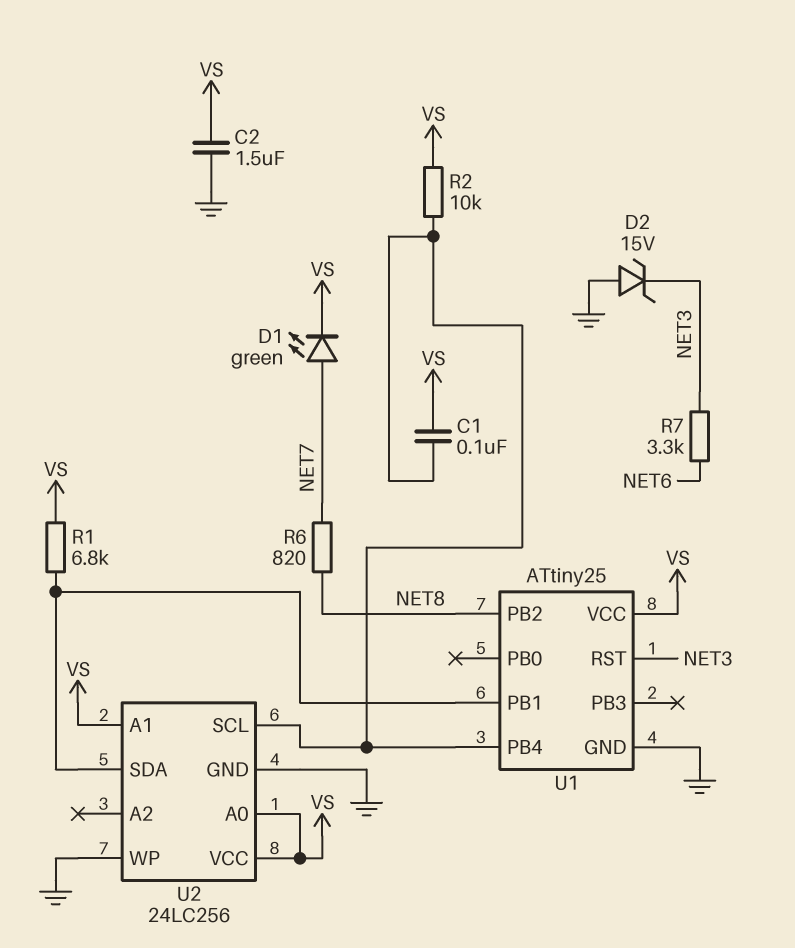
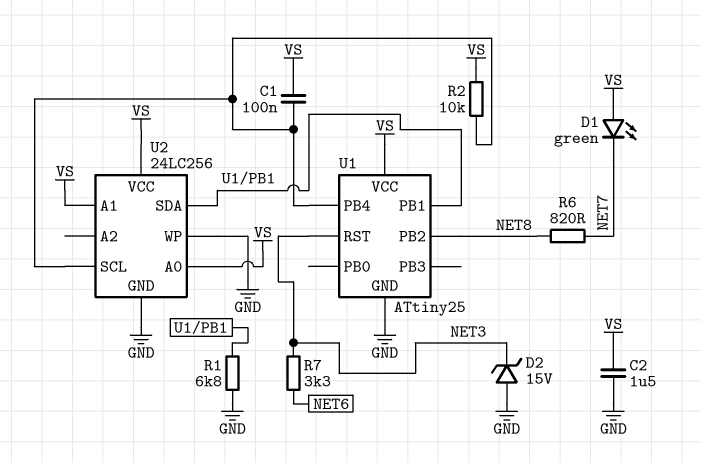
D1: LED green (A NET7, K VS) -> LED green (A VS, K NET7)
R1: 6.8k (U1/PB1, VS) -> 6.8k (GND, U1/PB1)

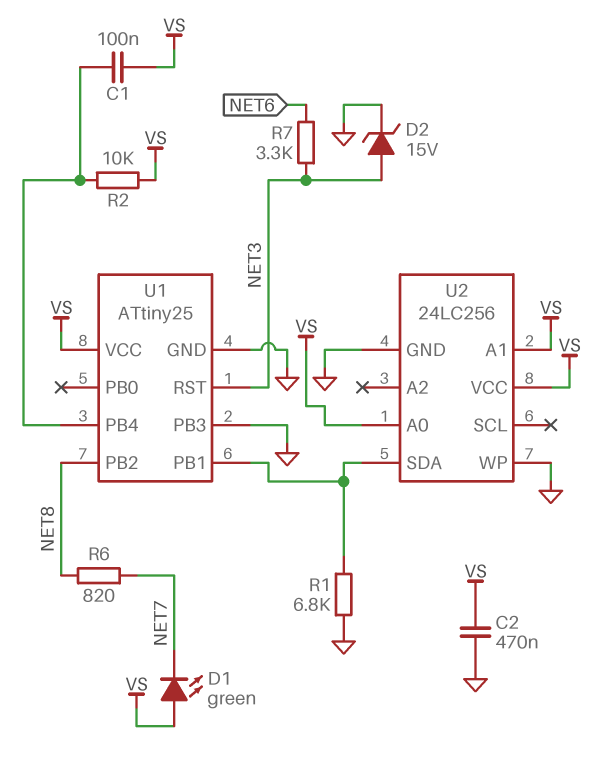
C2: 1.5uF (GND, VS) -> 470nF (GND, VS)
D2: zener 15V (A GND, K NET3) -> zener 15V (A NET3, K GND)
U1 pin PB3: none -> GND
U2 pin SCL: U1/PB4 -> none

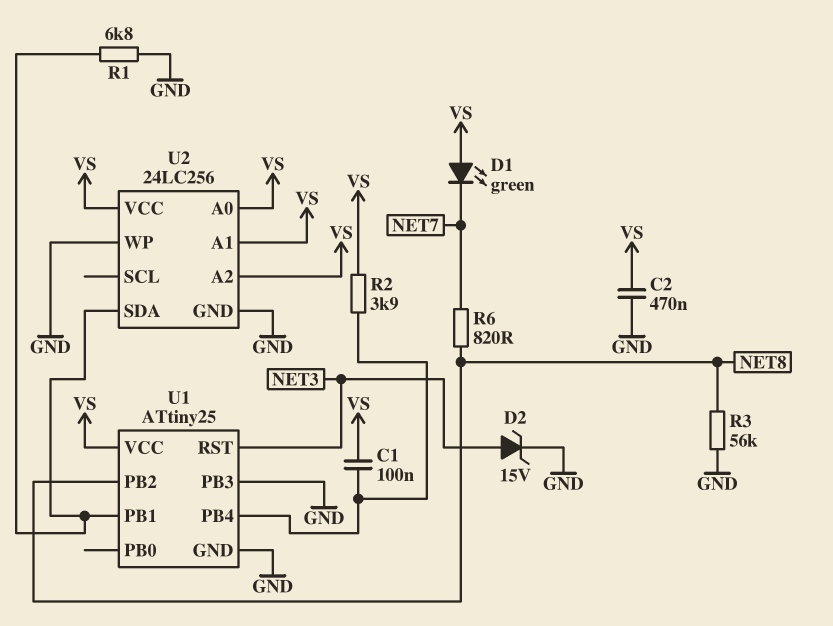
R2: 10k (U1/PB4, VS) -> 3.9k (U1/PB4, VS)
R3: none -> 56k (GND, NET8)
R7: 3.3k (NET3, NET6) -> none
U2 pin A2: none -> VS

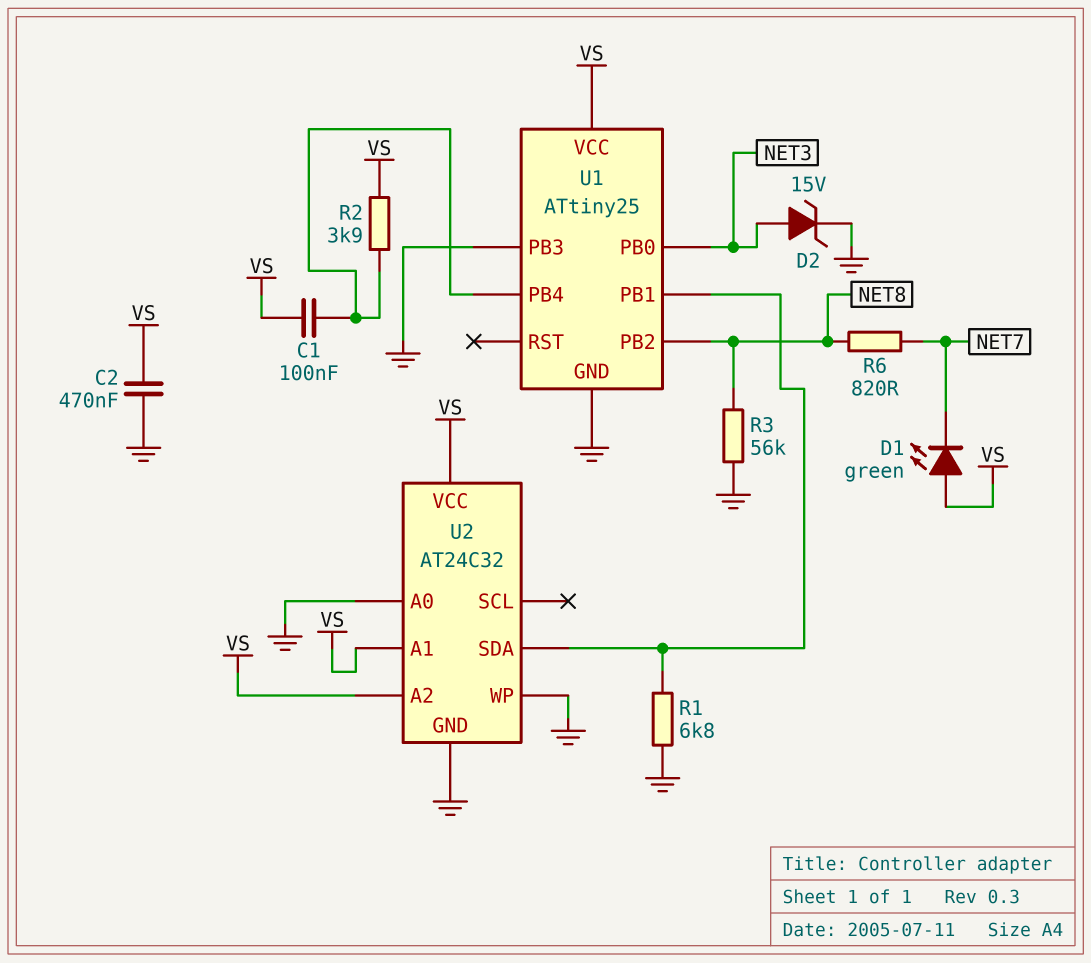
U1 pin PB0: none -> NET3
U1 pin RST: NET3 -> none
U2: 24LC256 -> AT24C32
U2 pin A0: VS -> GND

